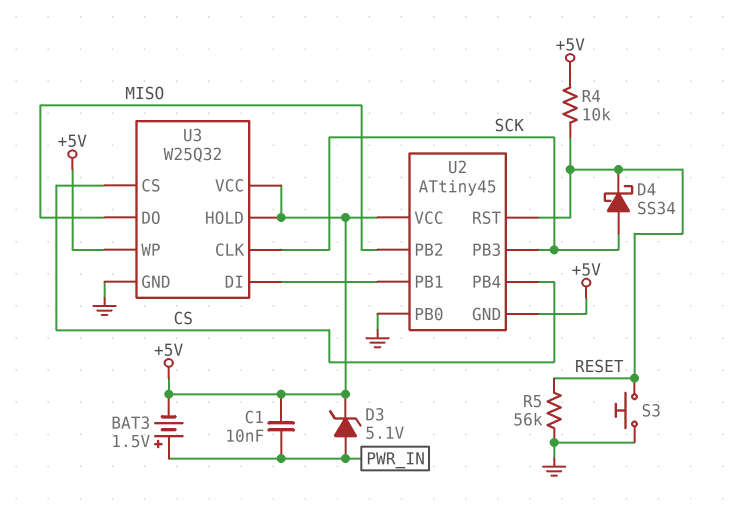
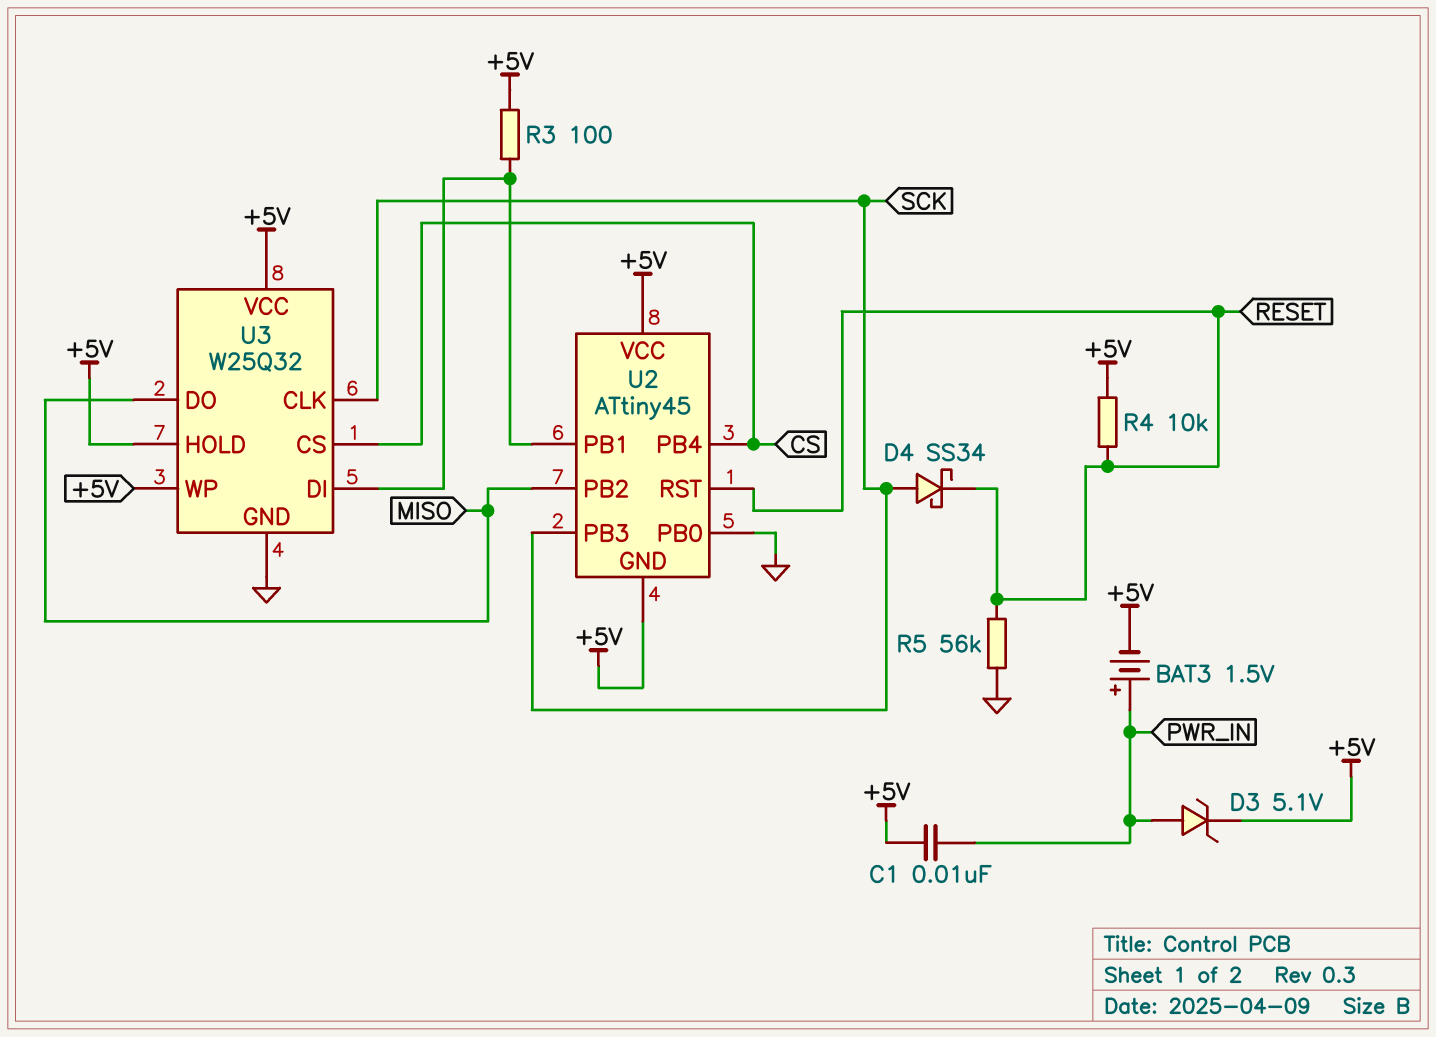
R3: none -> 100 (+5V, U2/PB1)
S3: button (GND, RESET) -> none

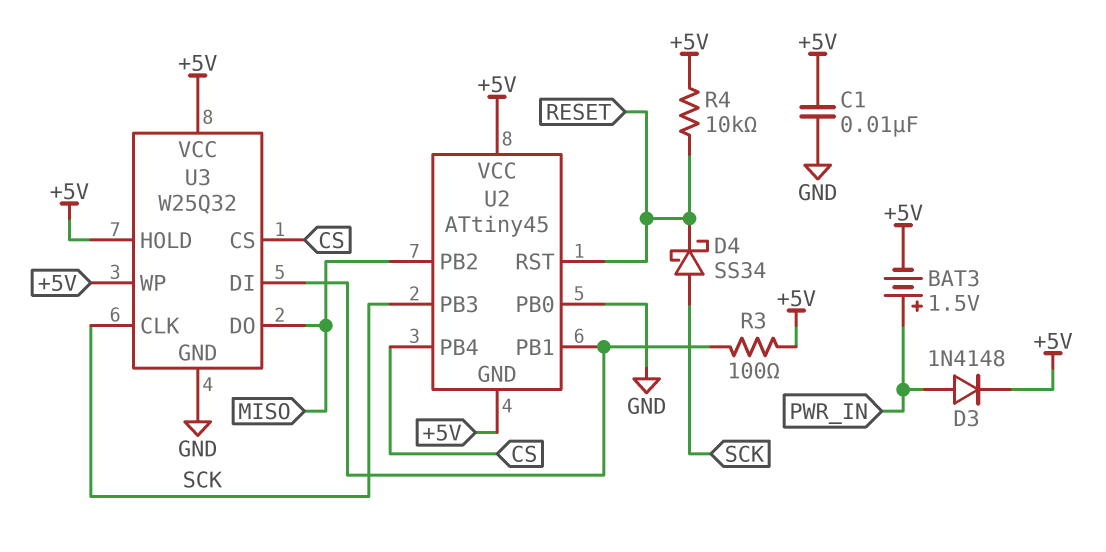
C1: 10nF (+5V, PWR_IN) -> 10nF (+5V, GND)
D3: zener 5.1V (A PWR_IN, K +5V) -> diode 1N4148 (A PWR_IN, K +5V)
R5: 56k (GND, RESET) -> none

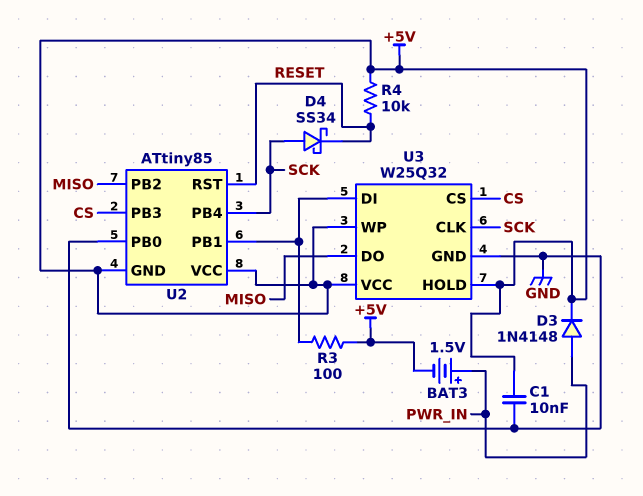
U2: ATtiny45 -> ATtiny85
U2 pin PB3: SCK -> CS
U2 pin PB4: CS -> SCK

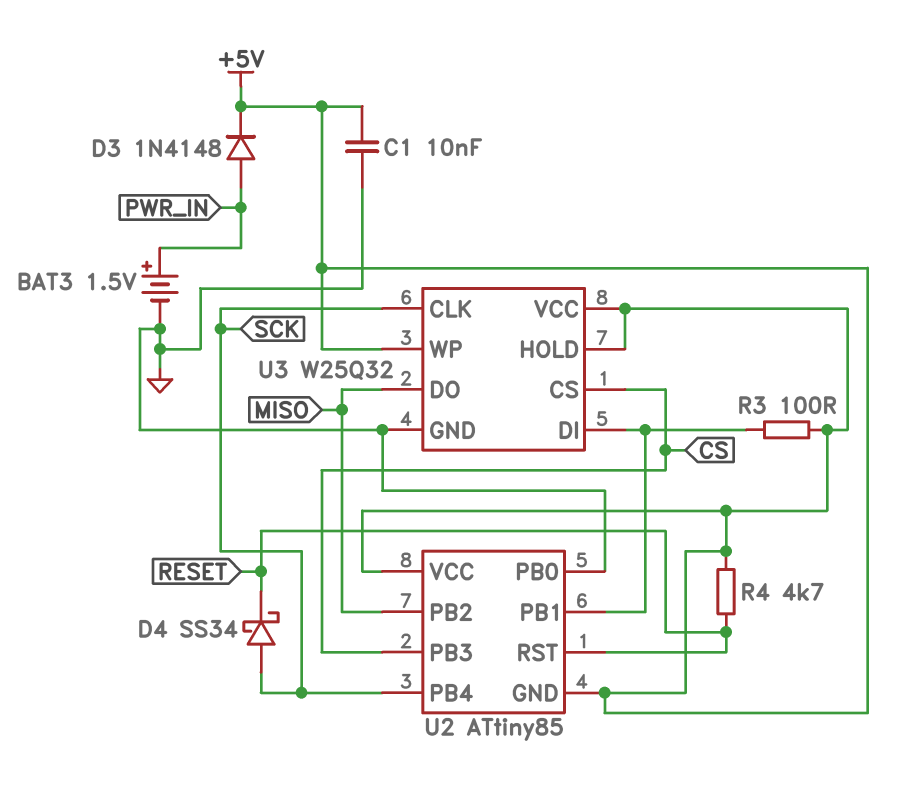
BAT3: 1.5V (plus PWR_IN, minus +5V) -> 1.5V (plus PWR_IN, minus GND)
R4: 10k (+5V, RESET) -> 4.7k (+5V, RESET)

